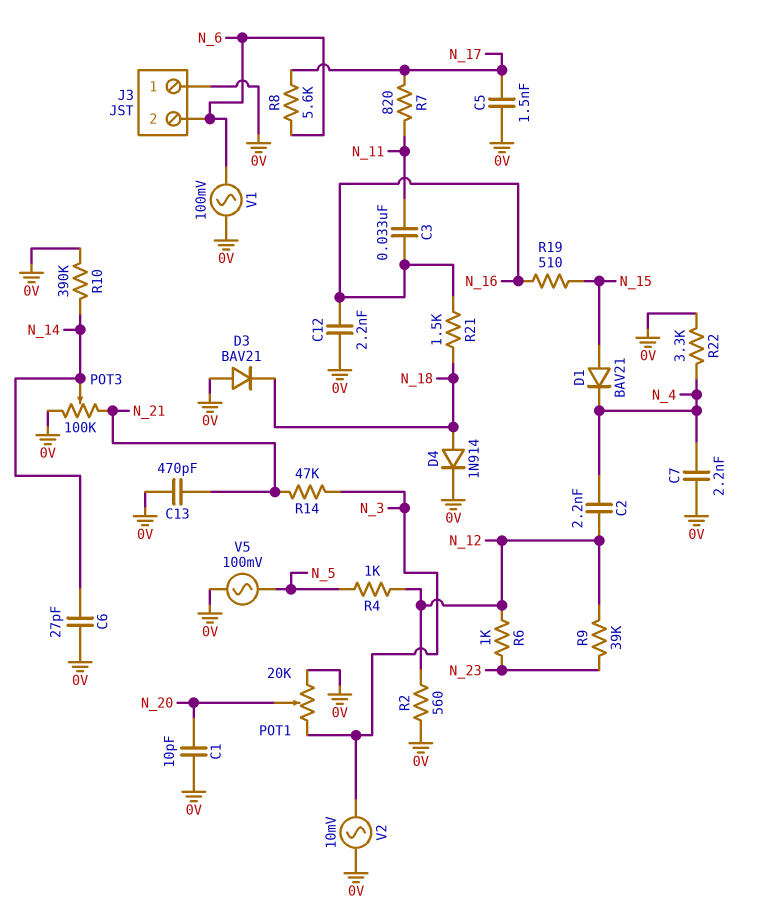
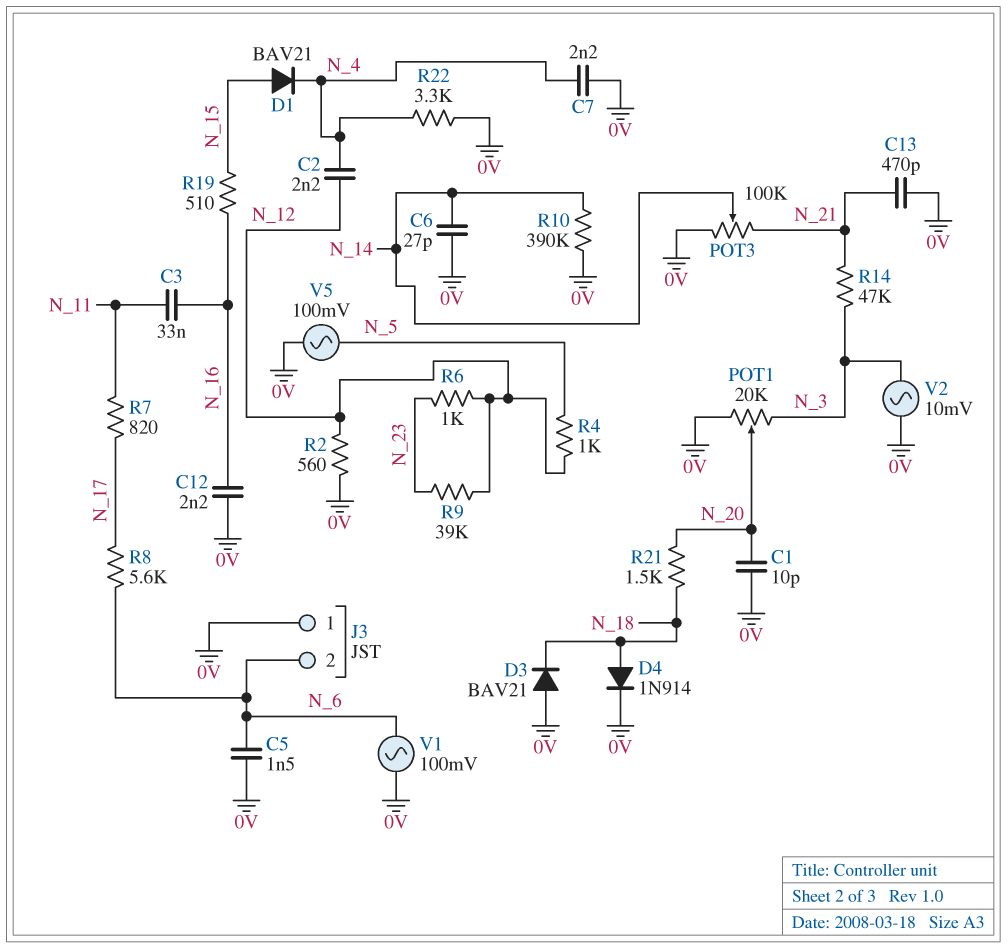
C5: 1.5nF (0V, N_17) -> 1.5nF (0V, N_6)
R21: 1.5k (N_16, N_18) -> 1.5k (N_18, N_20)

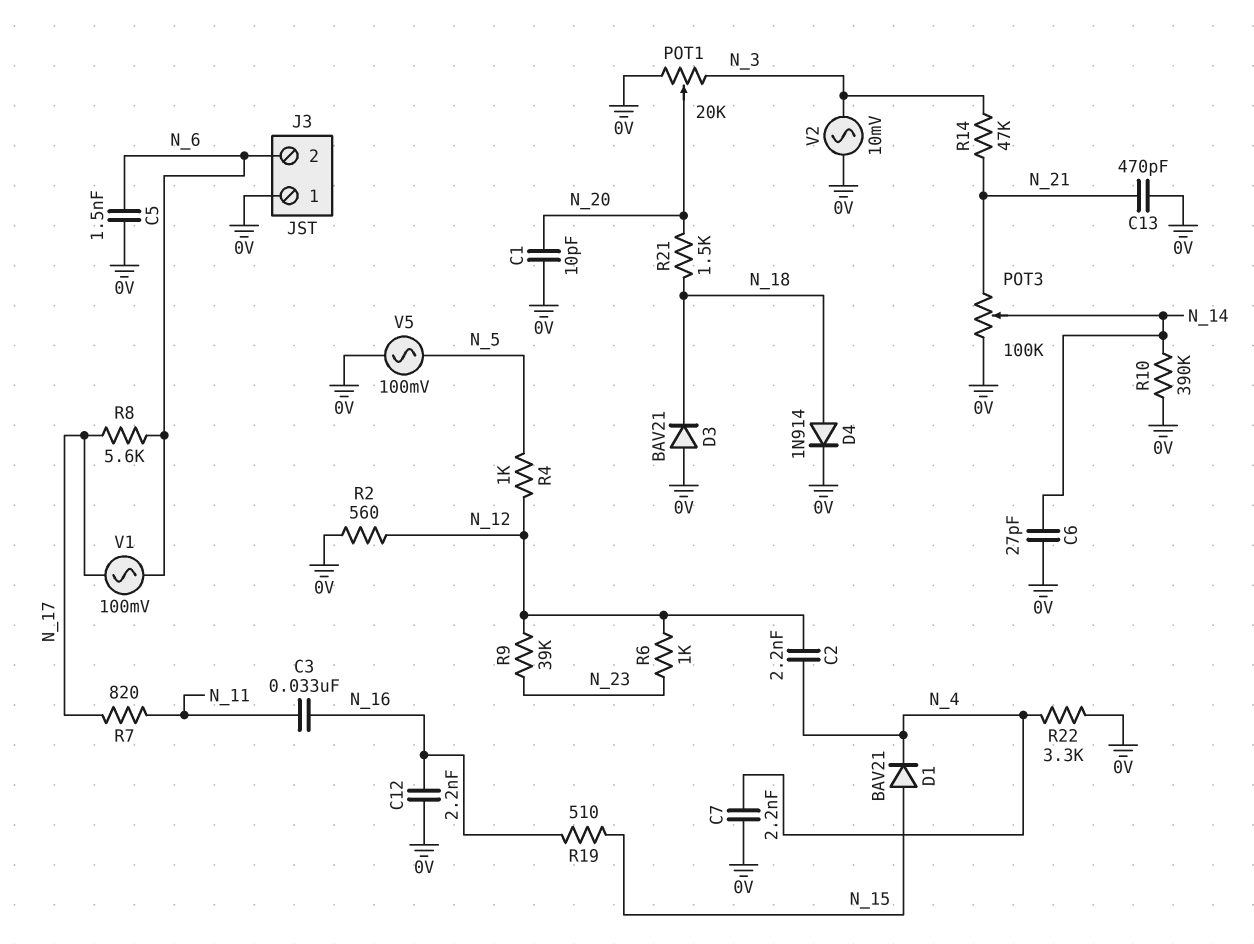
V1: AC 100mV (0V, N_6) -> AC 100mV (N_6, N_17)

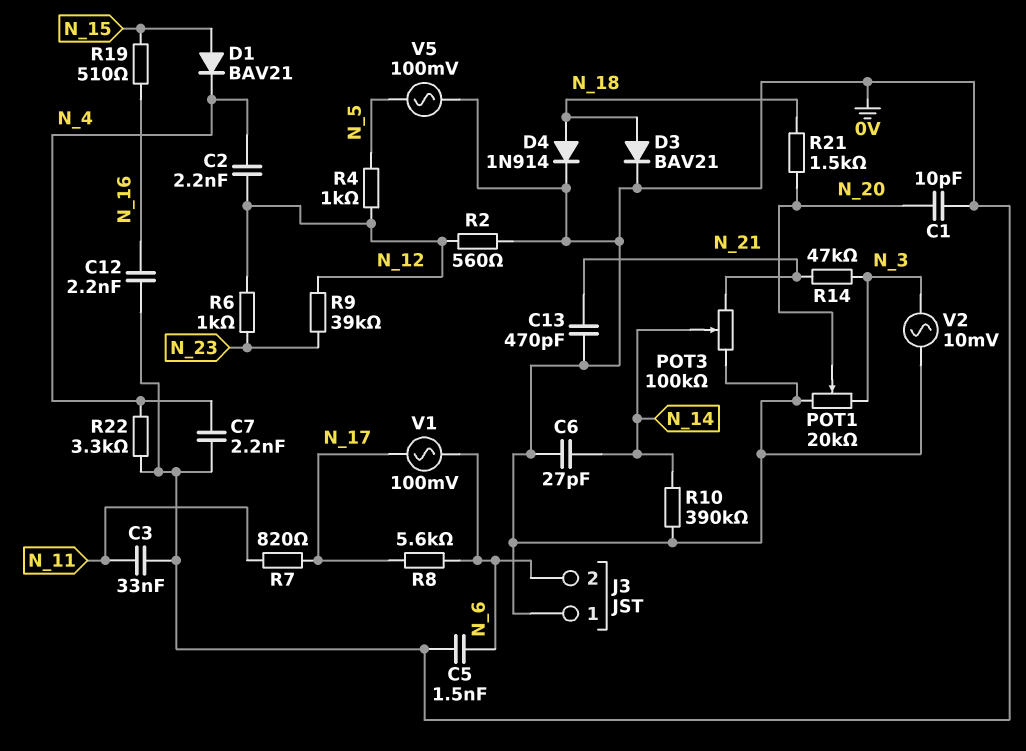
C3: 33nF (N_11, N_16) -> 33nF (0V, N_11)
D3: diode BAV21 (A 0V, K N_18) -> diode BAV21 (A N_18, K 0V)

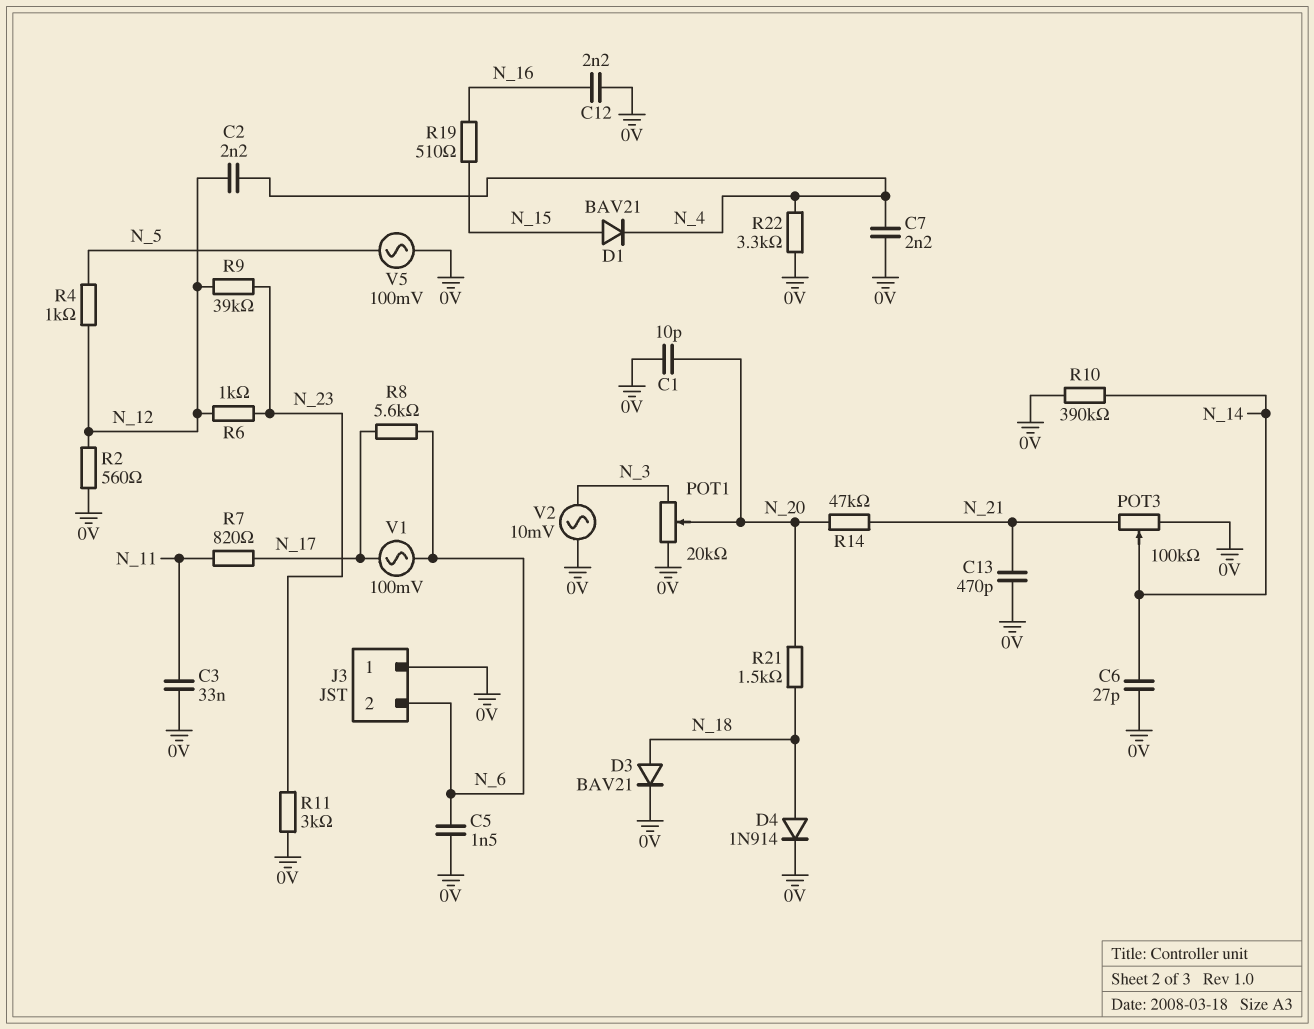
R11: none -> 3k (0V, N_23)
R14: 47k (N_3, N_21) -> 47k (N_20, N_21)

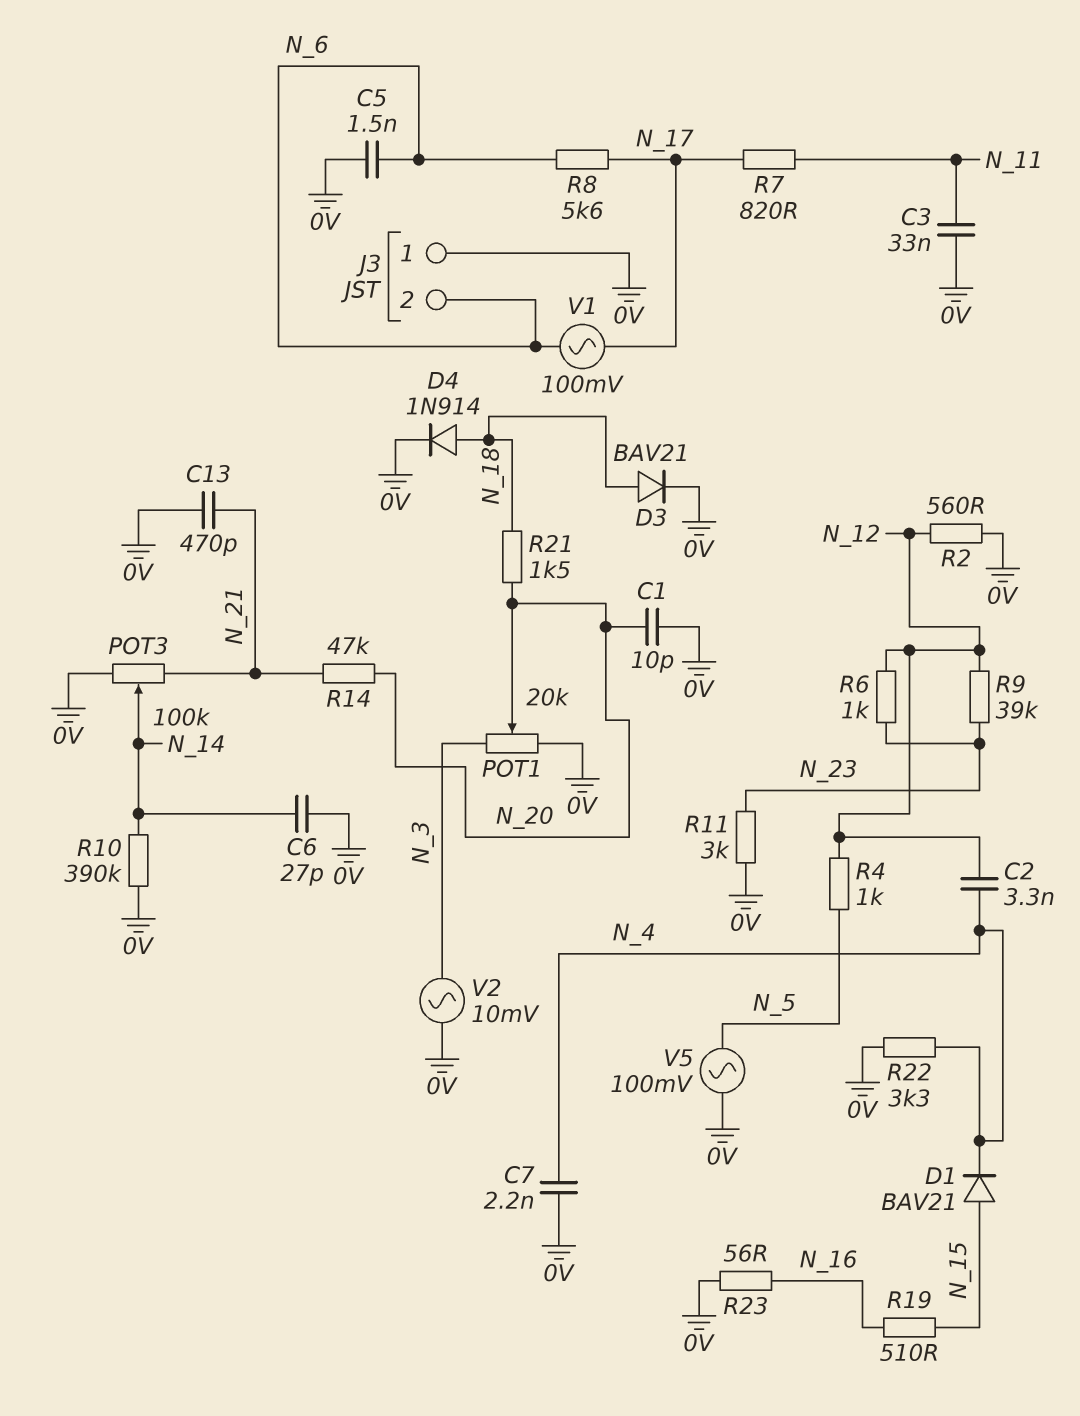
C2: 2.2nF (N_4, N_12) -> 3.3nF (N_4, N_12)
C12: 2.2nF (0V, N_16) -> none
R23: none -> 56 (0V, N_16)

